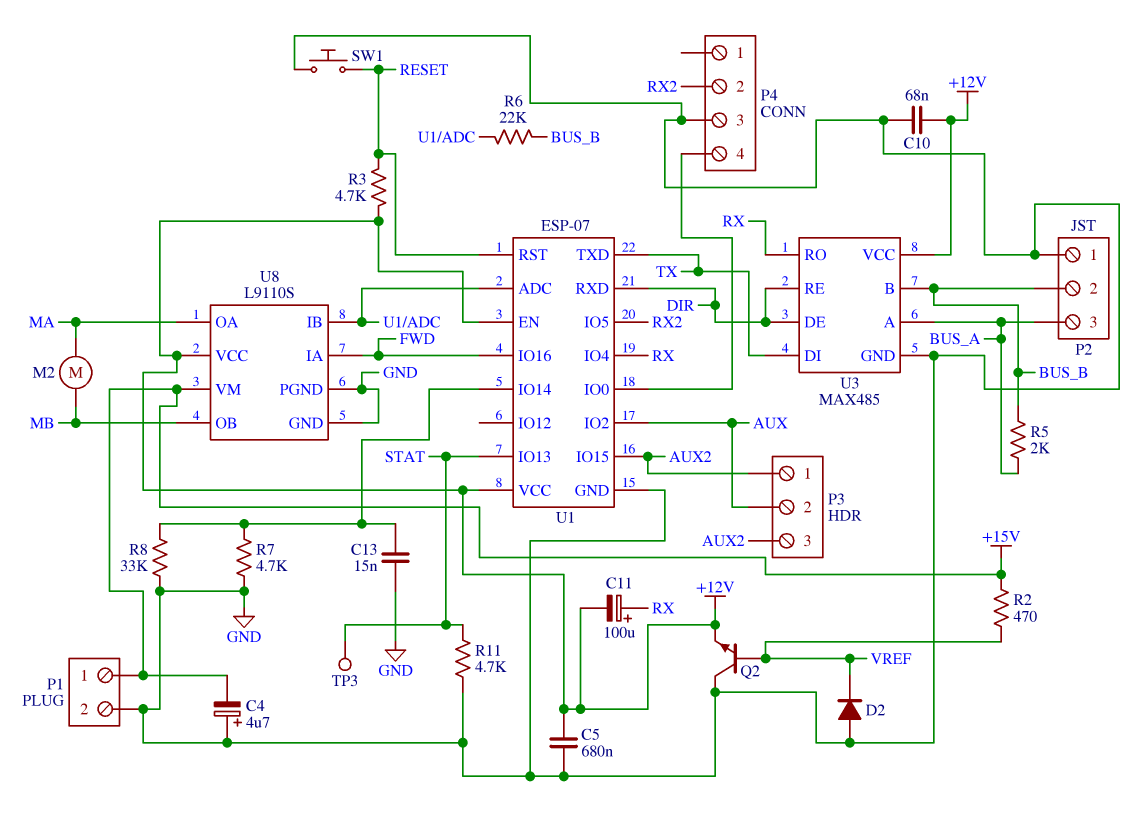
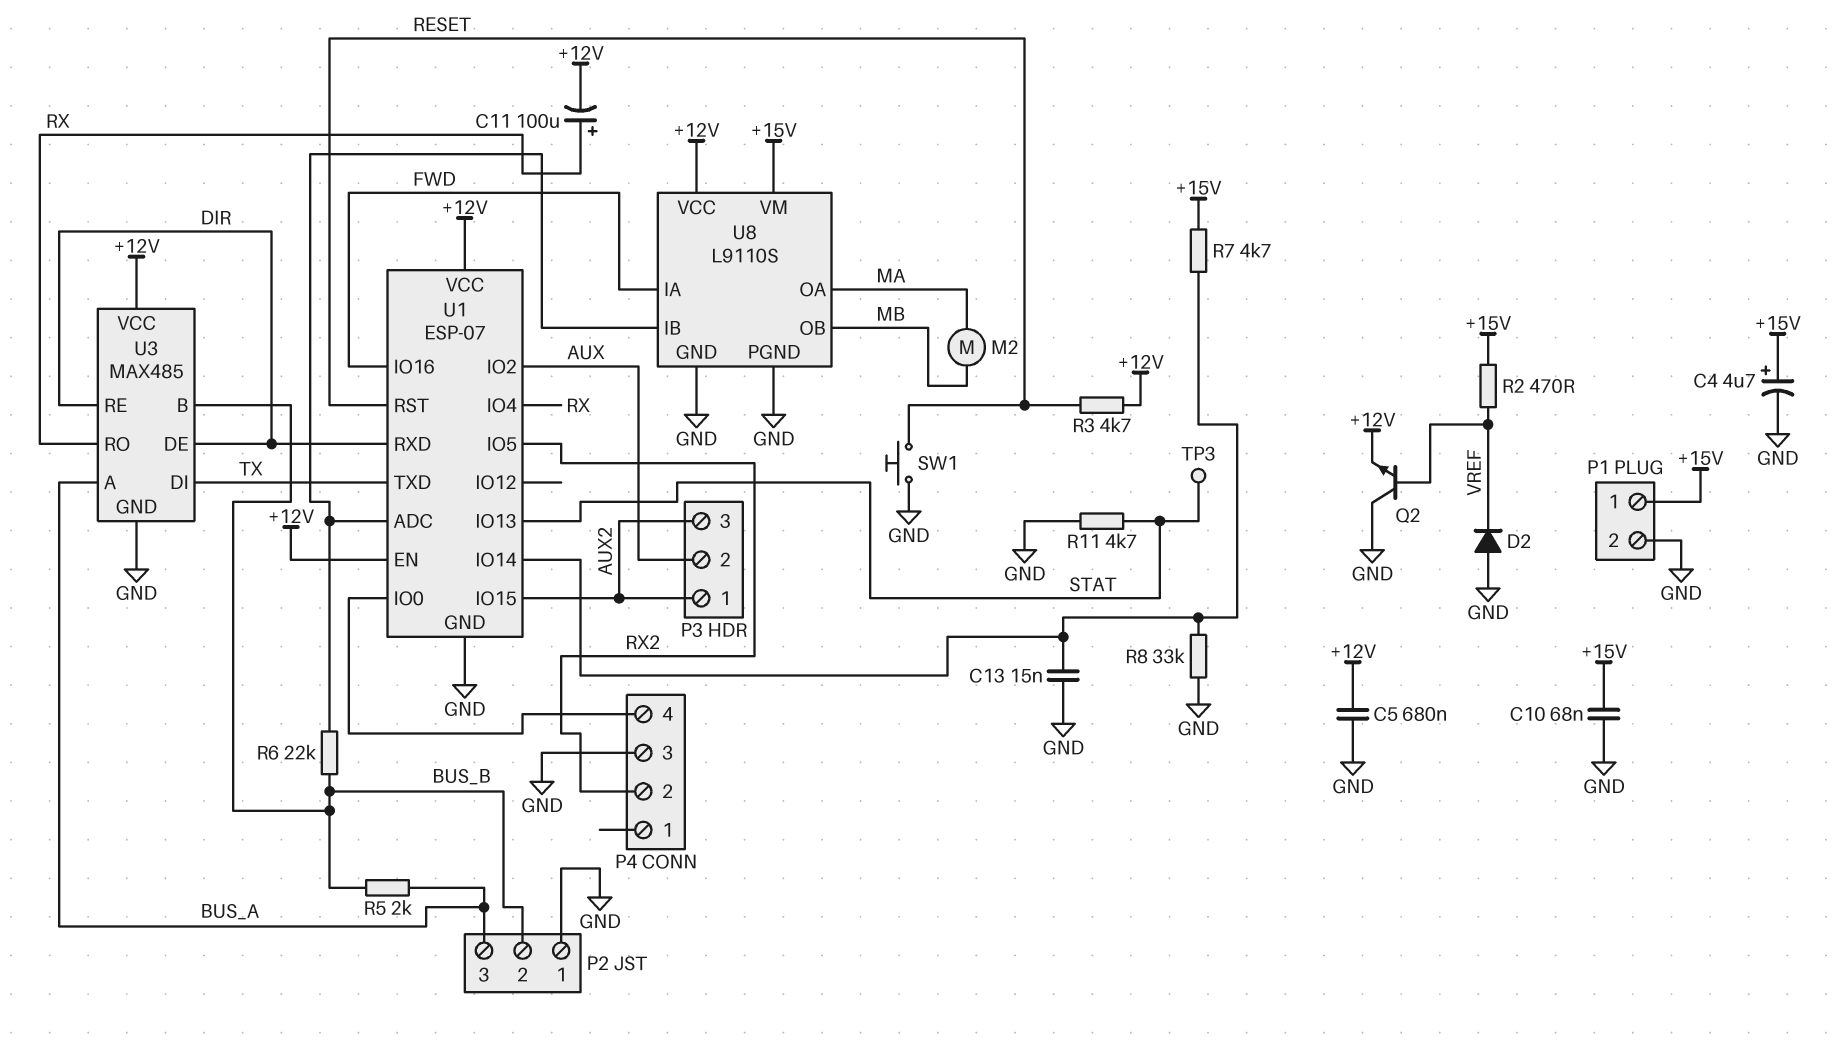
C4: 4.7uF (plus GND, minus +15V) -> 4.7uF (plus +15V, minus GND)
C10: 68nF (+12V, GND) -> 68nF (+15V, GND)
R7: 4.7k (GND, U1/IO14) -> 4.7k (+15V, U1/IO14)

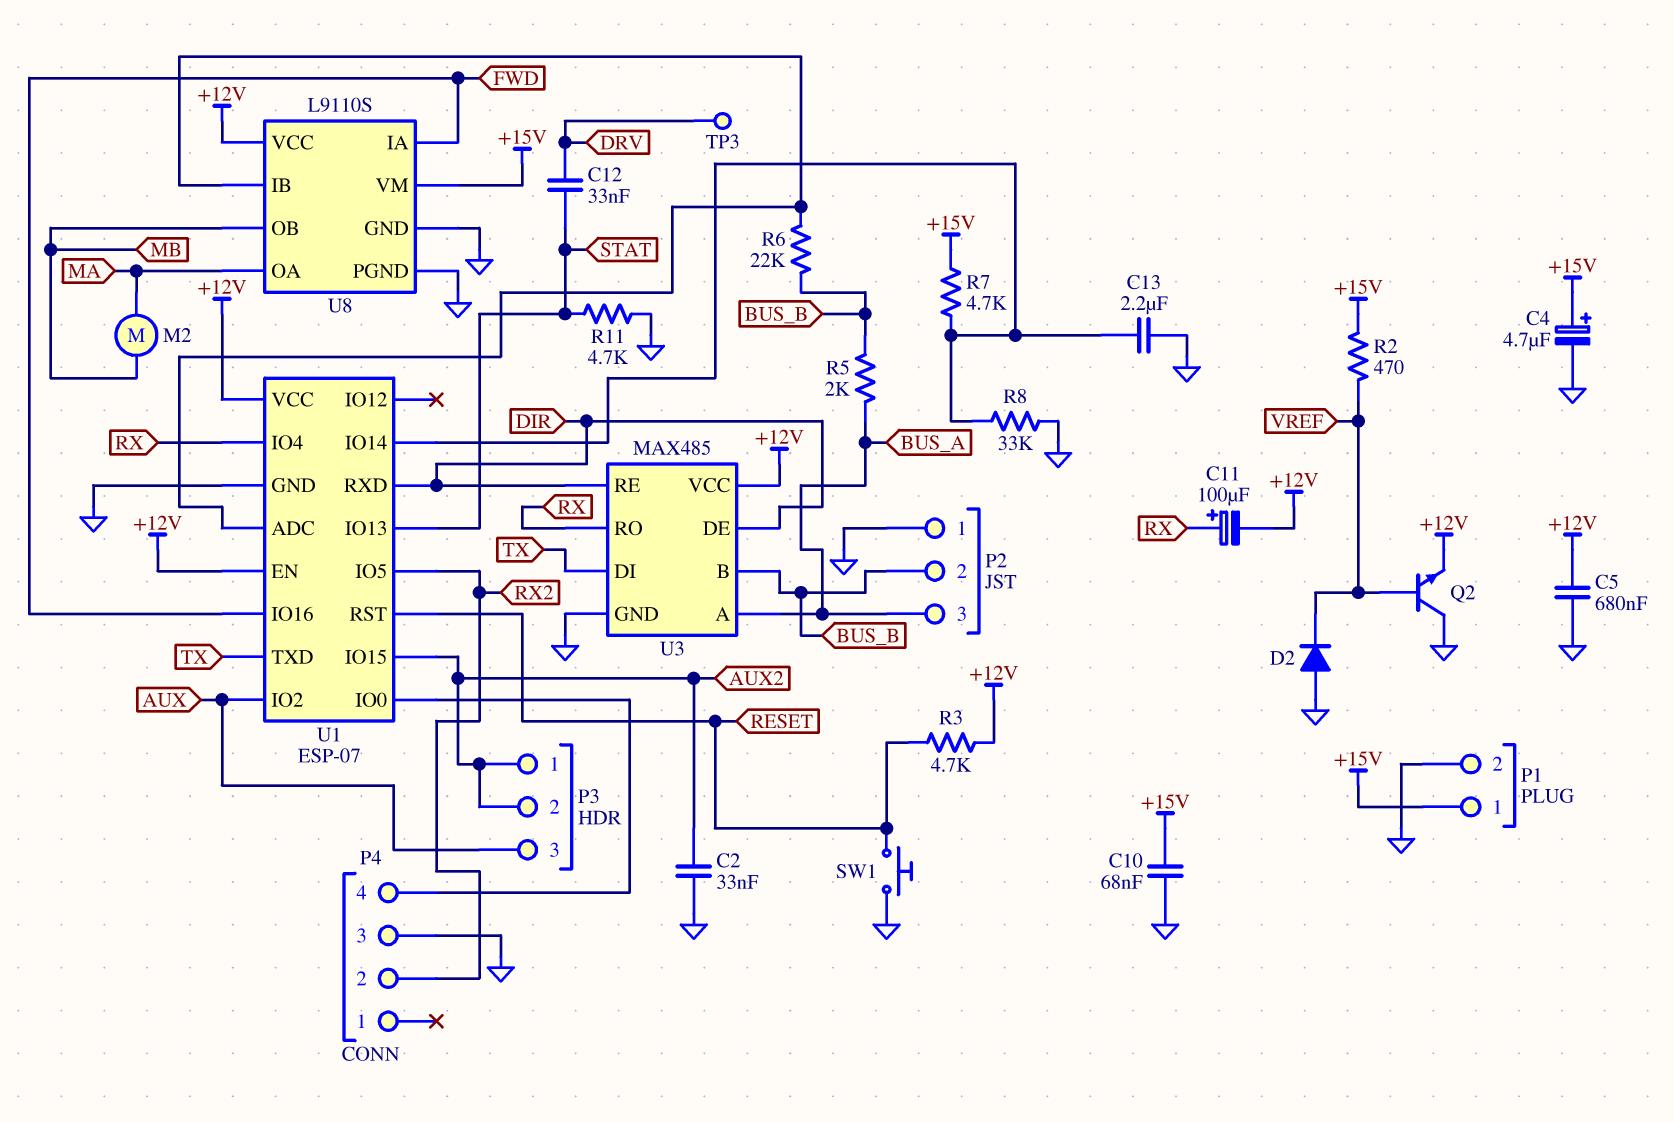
C2: none -> 33nF (AUX2, GND)
C12: none -> 33nF (DRV, STAT)
C13: 15nF (GND, U1/IO14) -> 2.2uF (GND, U1/IO14)
P3 pin 2: AUX -> AUX2
P3 pin 3: AUX2 -> AUX
TP3: test point (STAT) -> test point (DRV)

